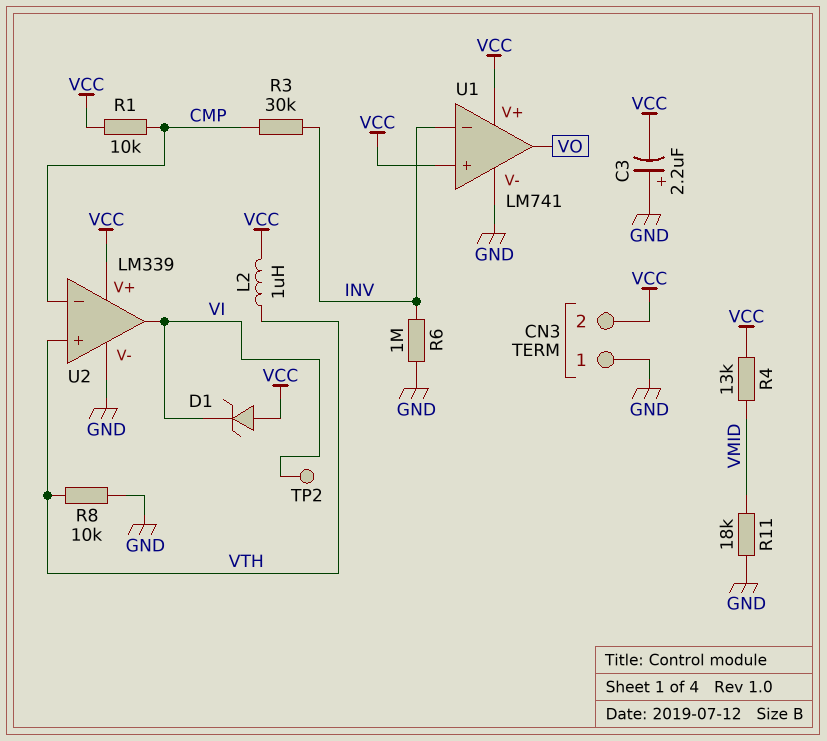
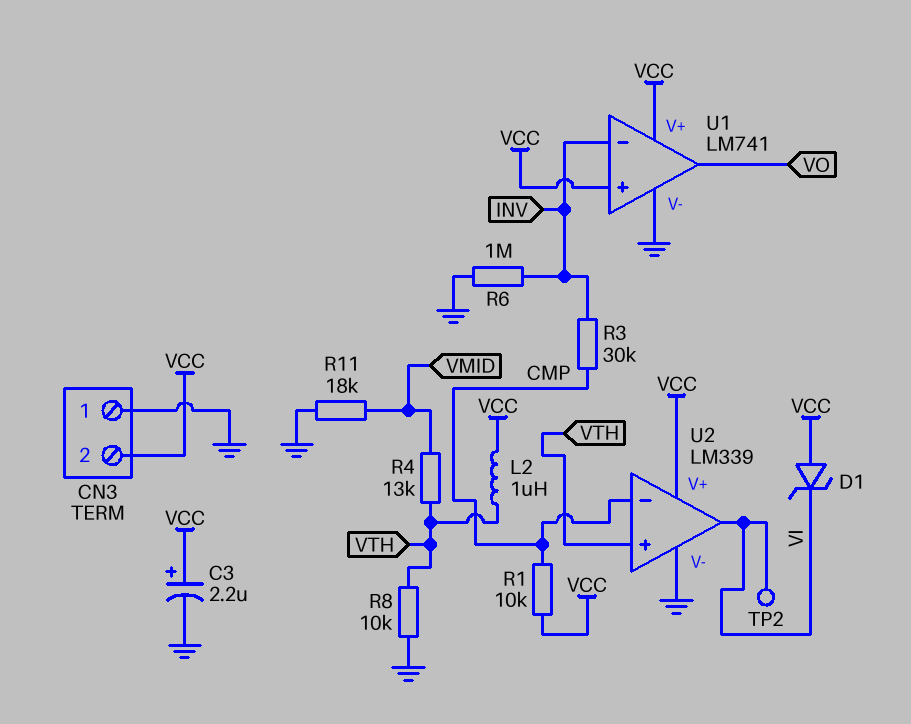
C3: 2.2uF (plus GND, minus VCC) -> 2.2uF (plus VCC, minus GND)
R4: 13k (VCC, VMID) -> 13k (VMID, VTH)

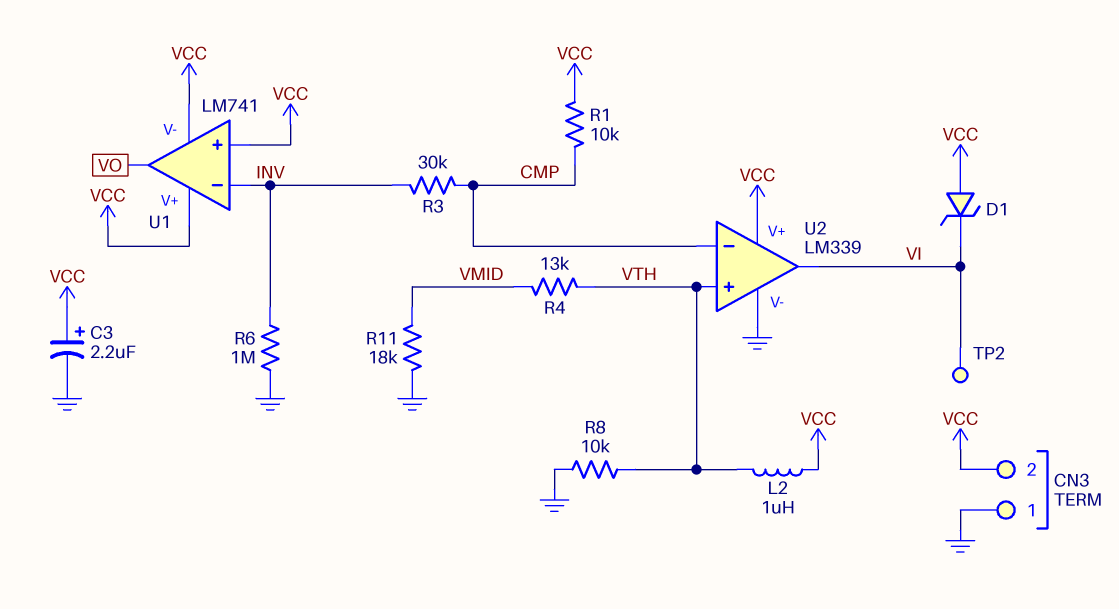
U1 pin V-: GND -> VCC

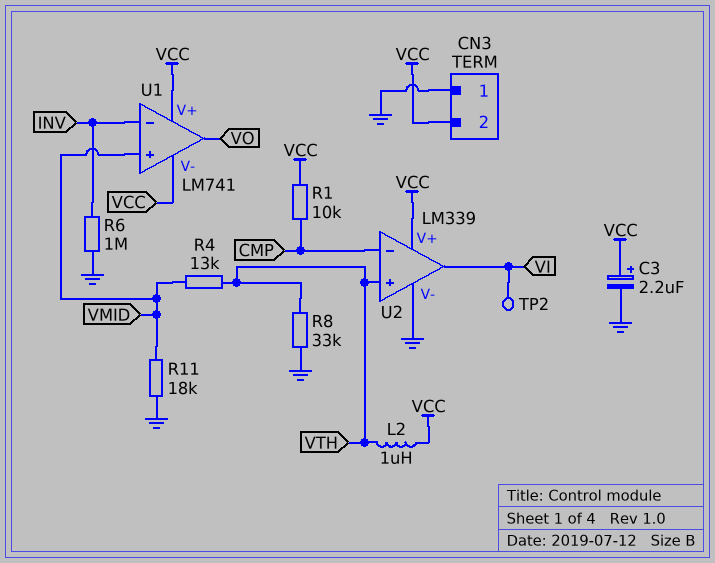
D1: zener (A VCC, K VI) -> none
R3: 30k (CMP, INV) -> none
R8: 10k (GND, VTH) -> 33k (GND, VTH)
U1 pin in+: VCC -> VMID

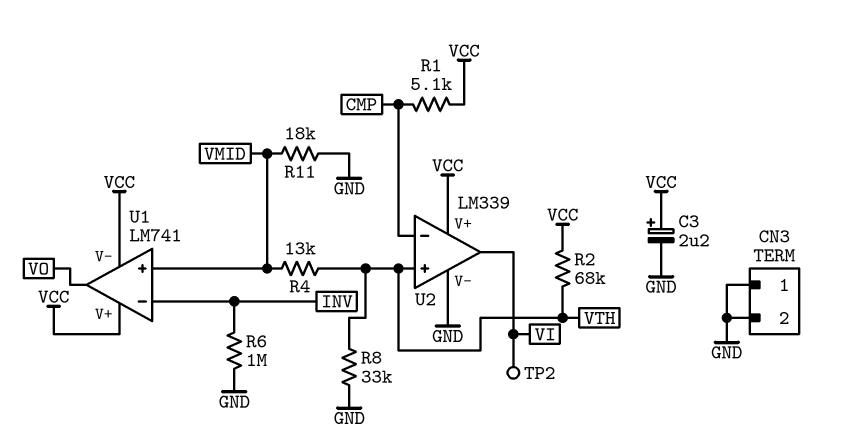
CN3 pin 2: VCC -> GND
L2: 1uH (VCC, VTH) -> none
R1: 10k (CMP, VCC) -> 5.1k (CMP, VCC)
R2: none -> 68k (VCC, VTH)

